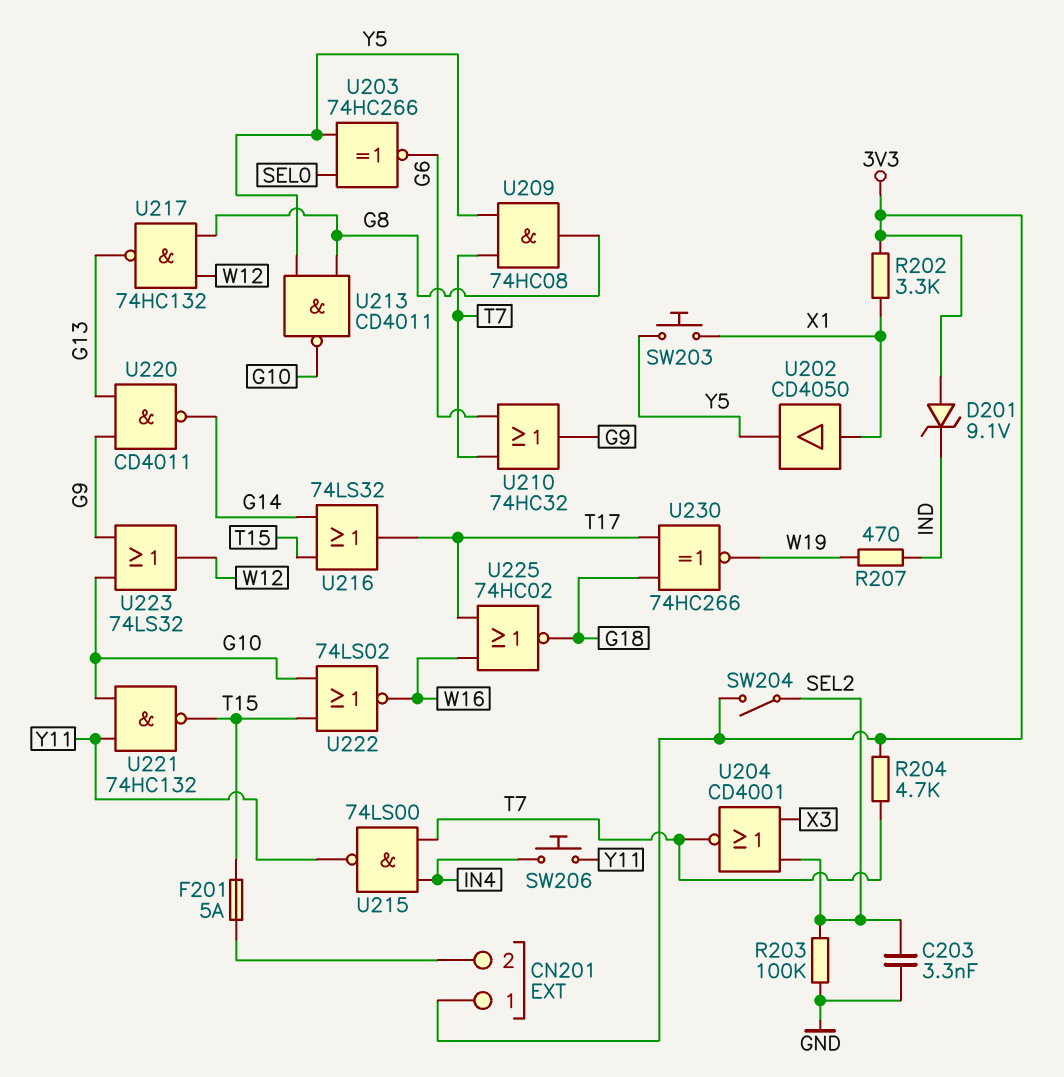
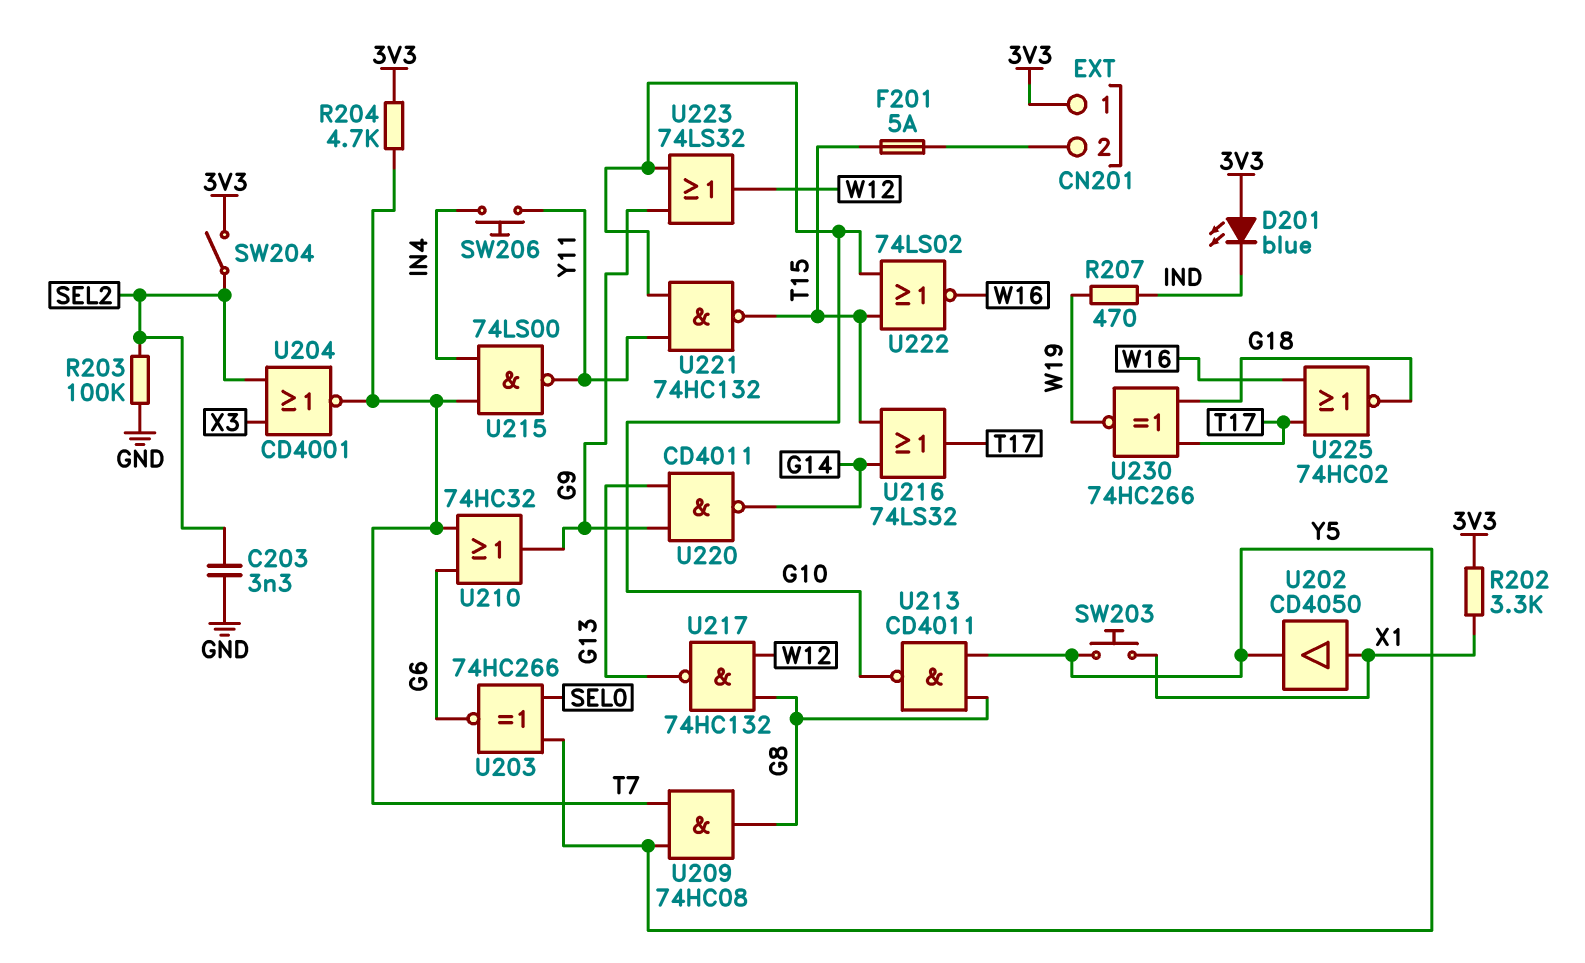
D201: zener 9.1V (A 3V3, K IND) -> LED blue (A 3V3, K IND)

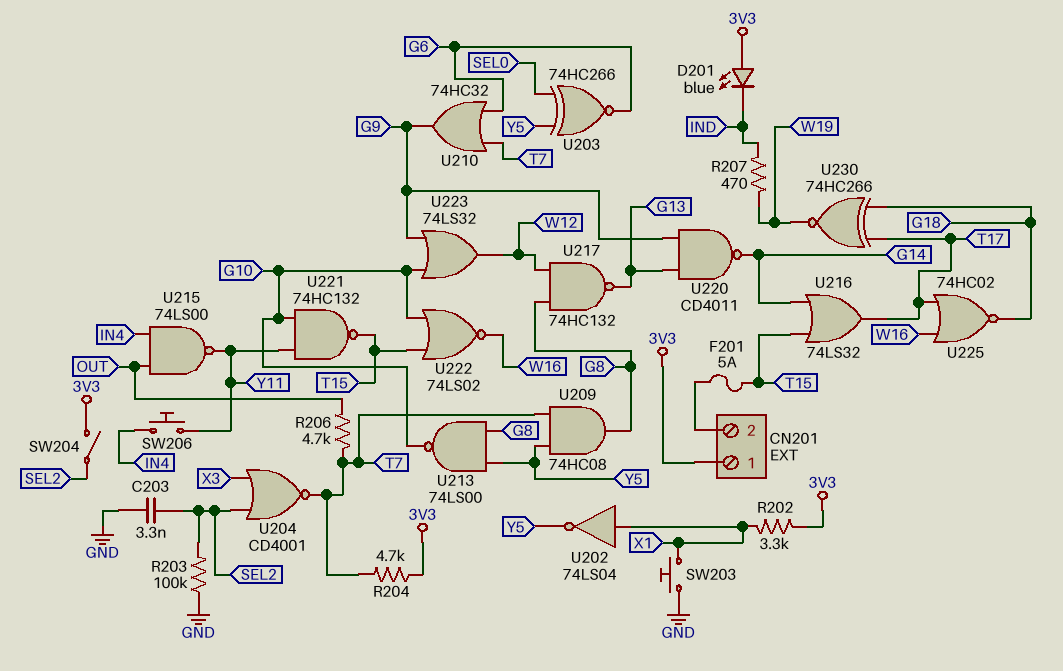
R206: none -> 4.7k (OUT, T7)
SW203: button (X1, Y5) -> button (GND, X1)
U202: buffer CD4050 (in X1, out Y5) -> NOT 74LS04 (in X1, out Y5)
U213: NAND CD4011 (in G8, in Y5, out G10) -> NAND 74LS00 (in G8, in Y5, out G10)
U215: NAND 74LS00 (in IN4, in T7, out Y11) -> NAND 74LS00 (in IN4, in OUT, out Y11)

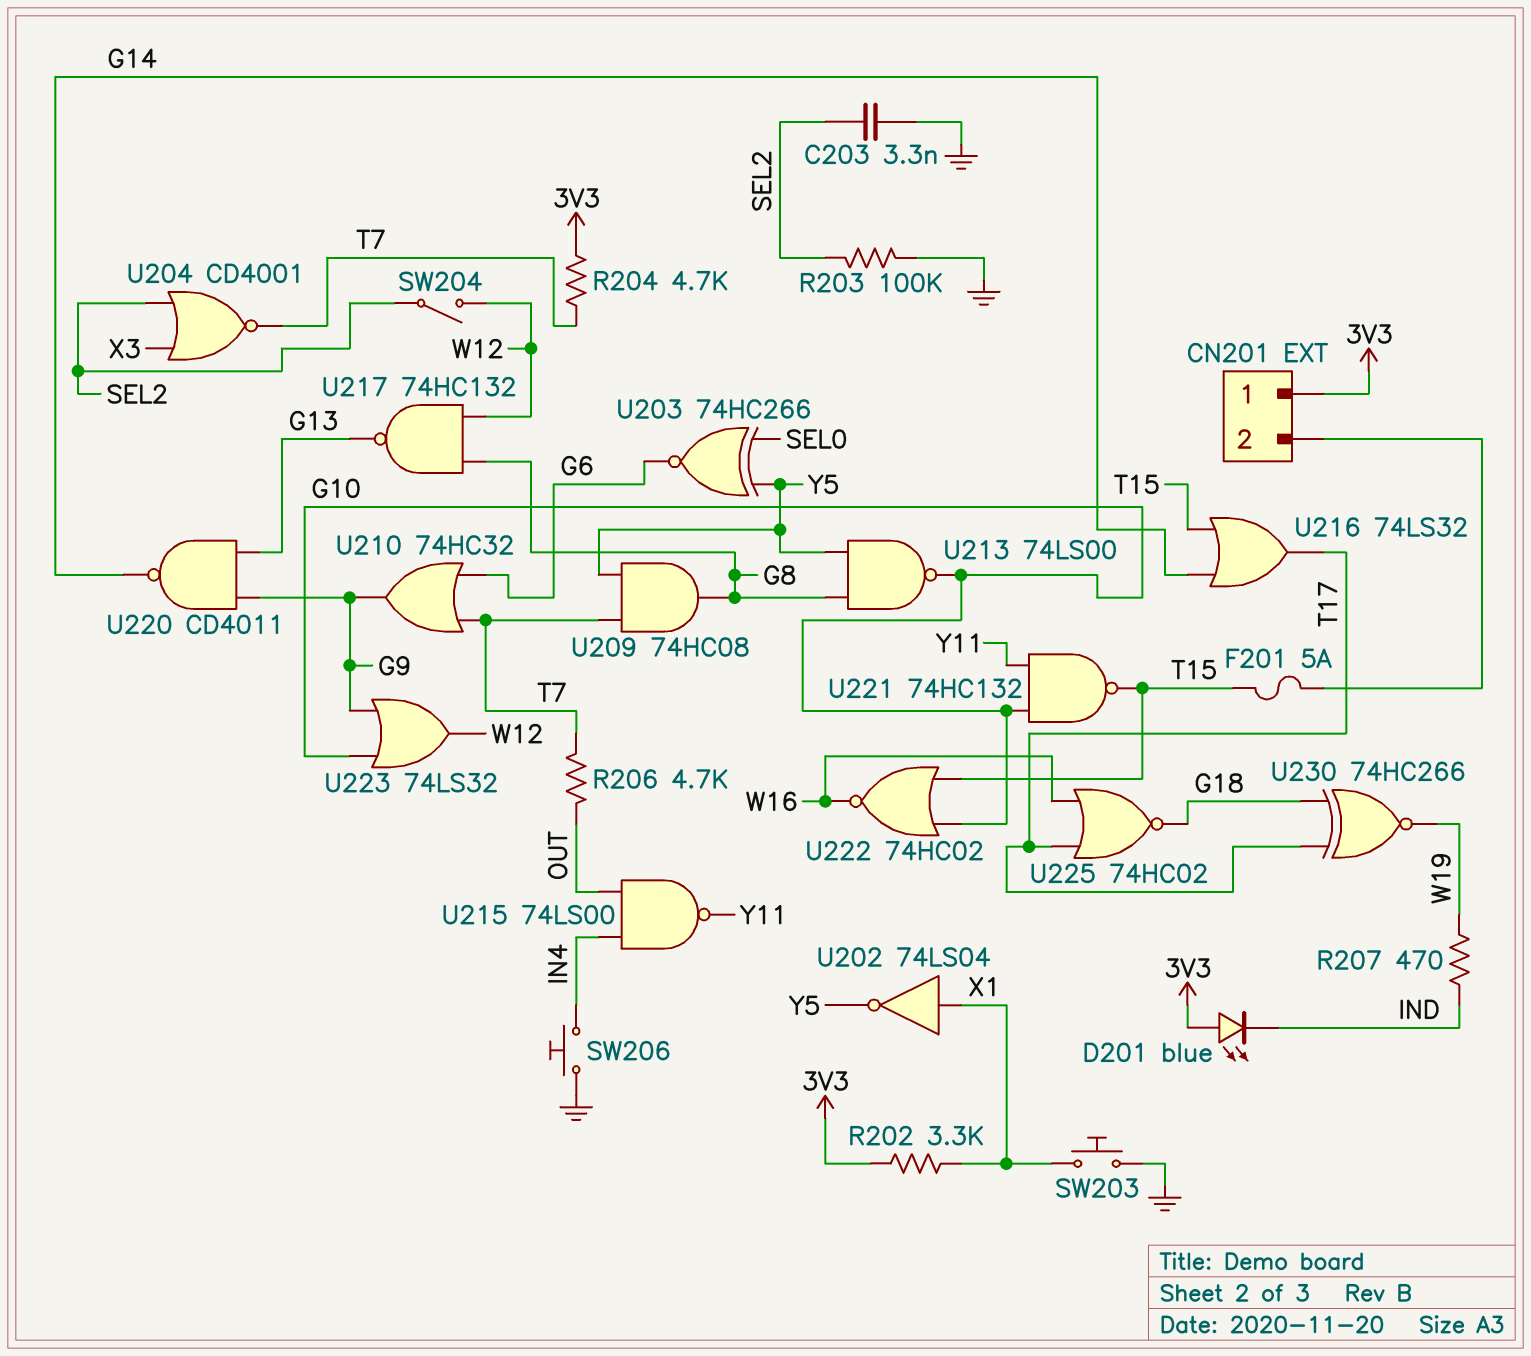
SW204: switch (3V3, SEL2) -> switch (SEL2, W12)
SW206: button (IN4, Y11) -> button (GND, IN4)
U222: NOR 74LS02 (in G10, in T15, out W16) -> NOR 74HC02 (in G10, in T15, out W16)

